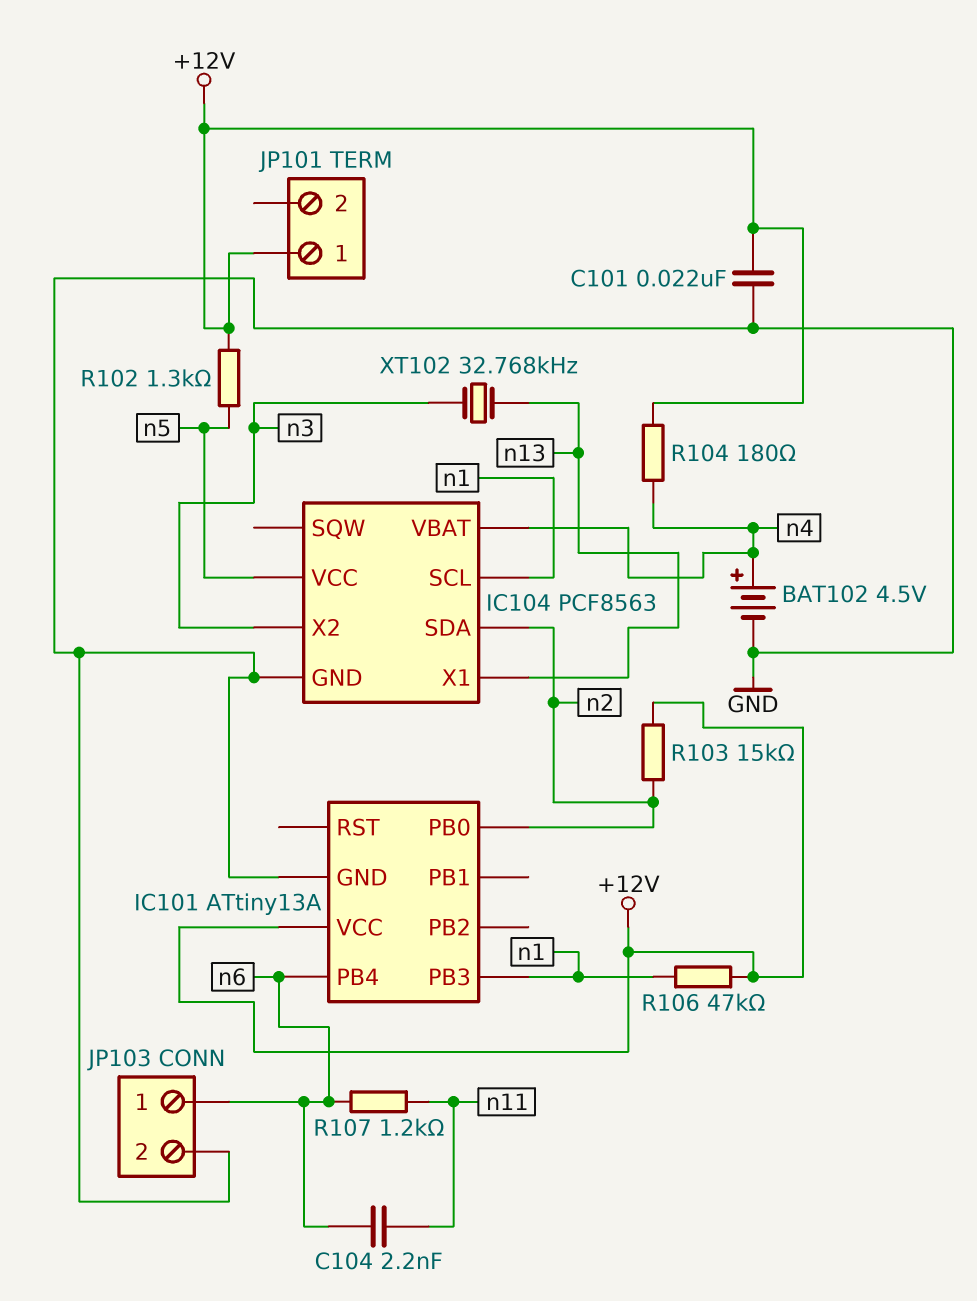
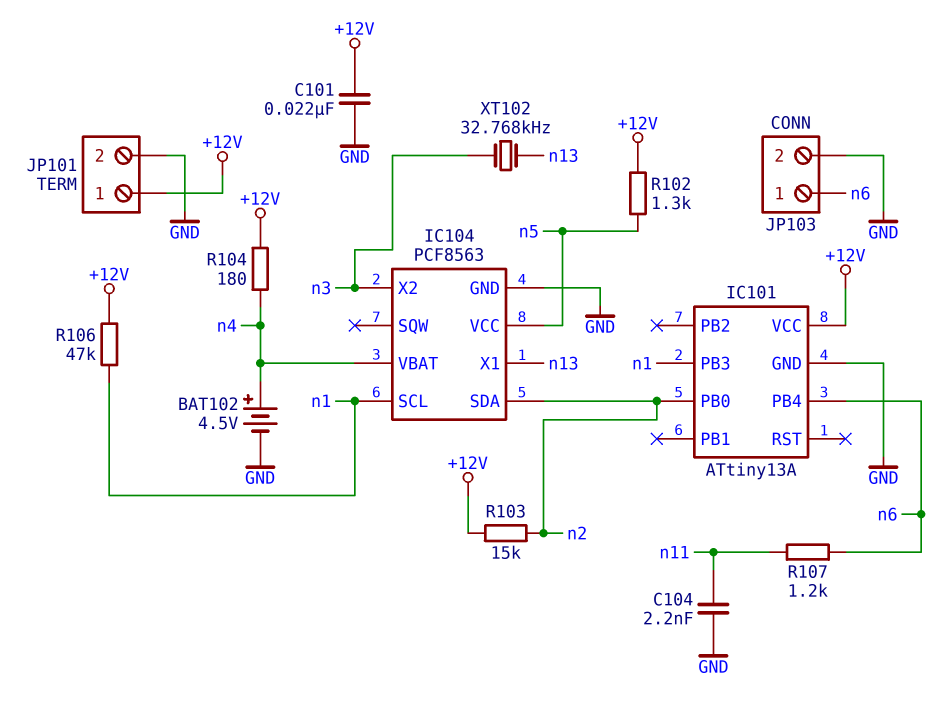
C104: 2.2nF (n6, n11) -> 2.2nF (GND, n11)
JP101 pin 2: none -> GND

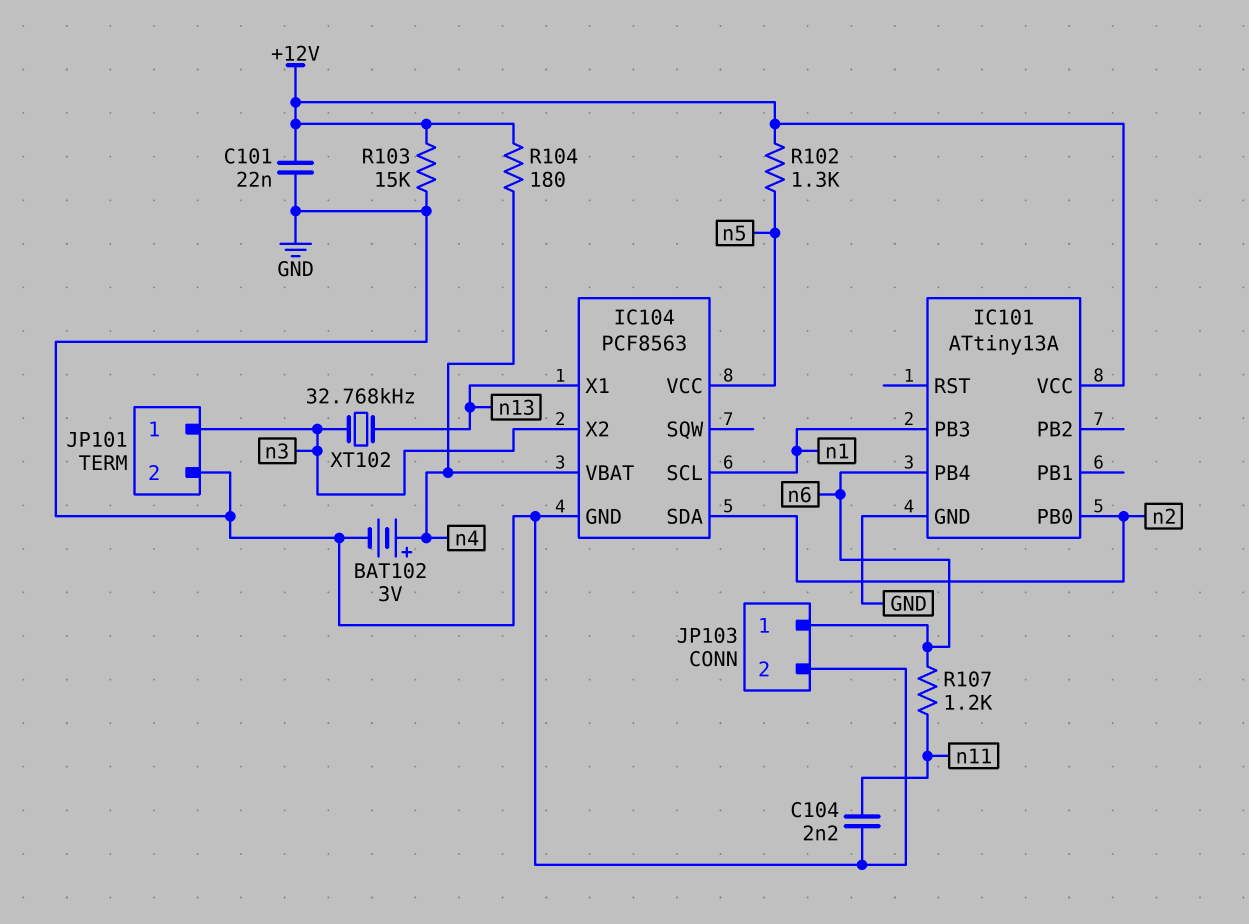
BAT102: 4.5V (plus n4, minus GND) -> 3V (plus n4, minus GND)
JP101 pin 1: +12V -> n3
R103: 15k (+12V, n2) -> 15k (+12V, GND)
R106: 47k (+12V, n1) -> none

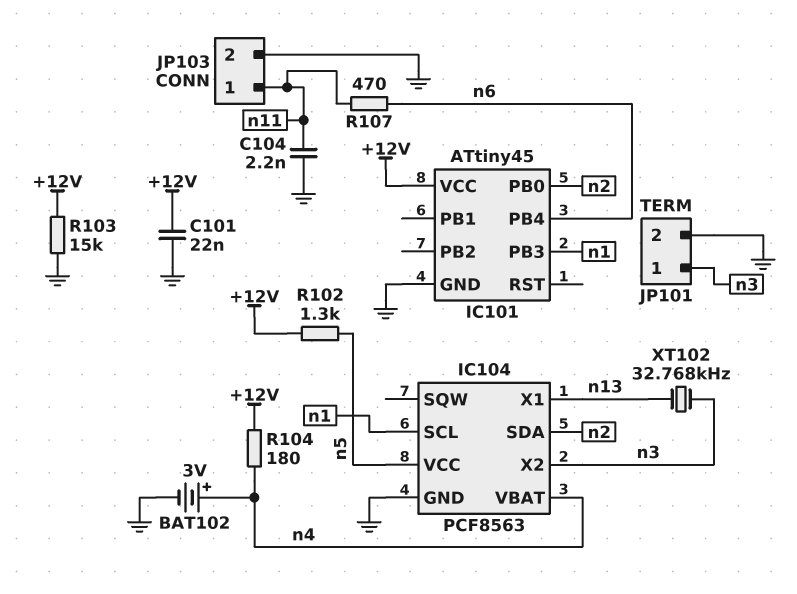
IC101: ATtiny13A -> ATtiny45
JP103 pin 1: n6 -> n11
R107: 1.2k (n6, n11) -> 470 (n6, n11)

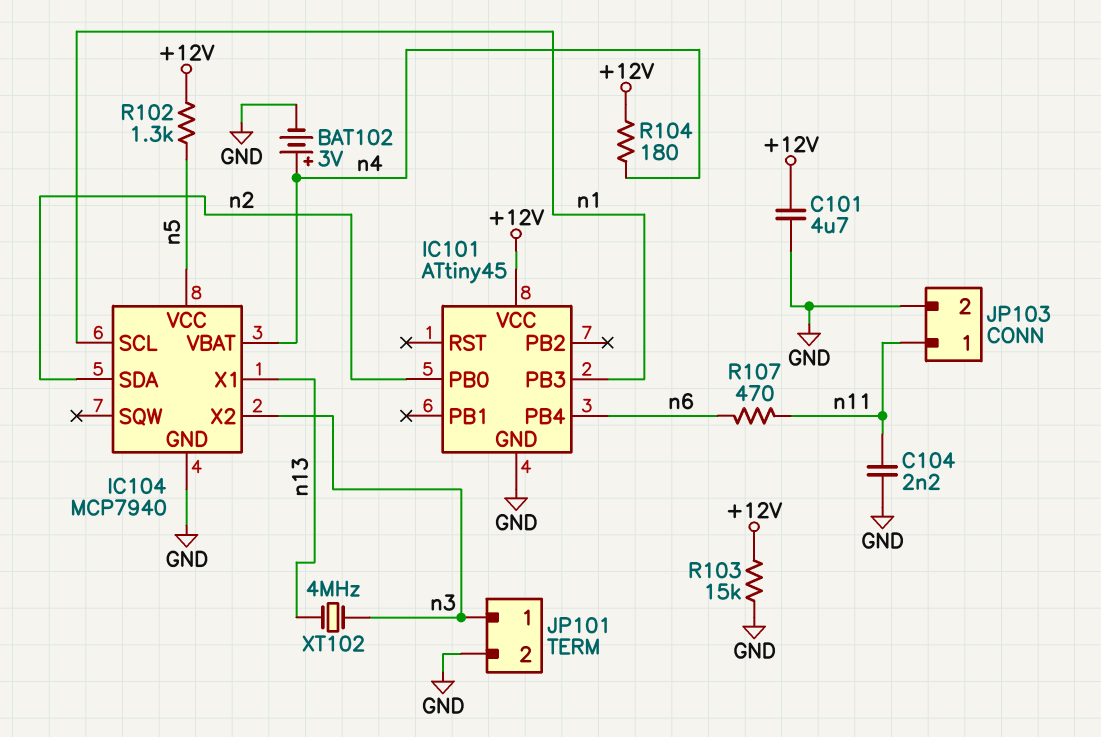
C101: 22nF (+12V, GND) -> 4.7uF (+12V, GND)
IC104: PCF8563 -> MCP7940
XT102: 32.768kHz (n3, n13) -> 4MHz (n3, n13)

